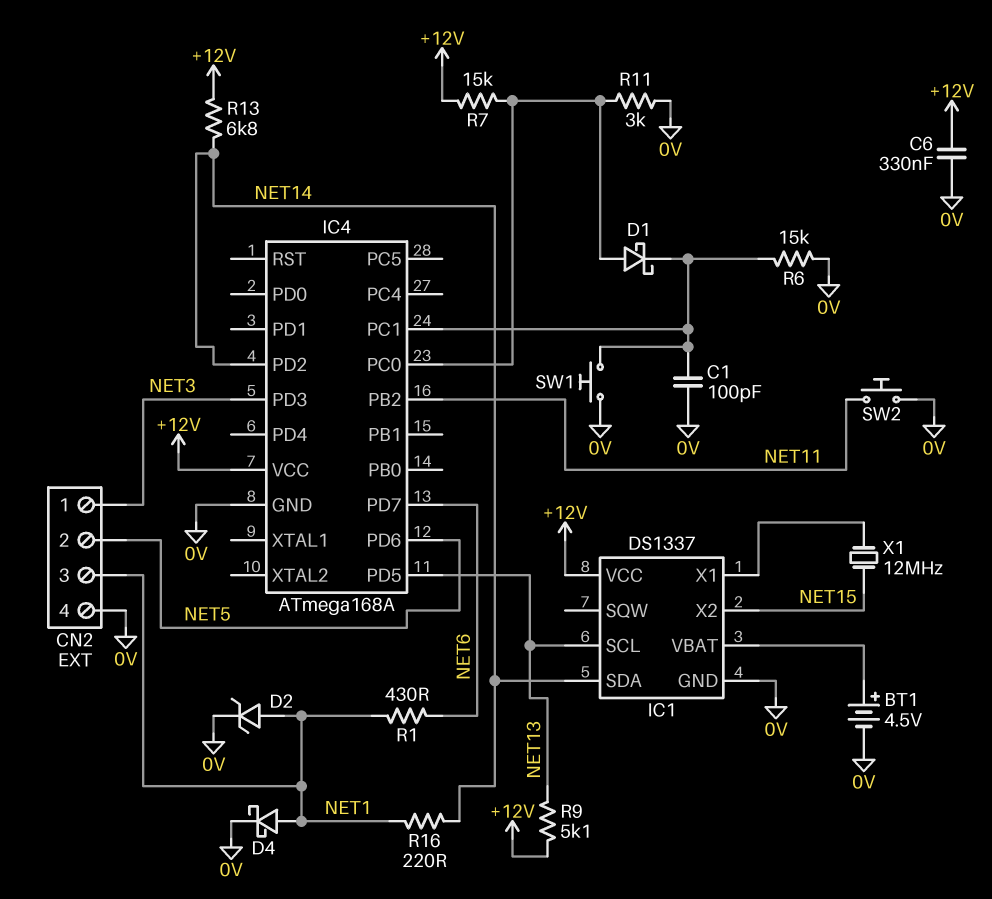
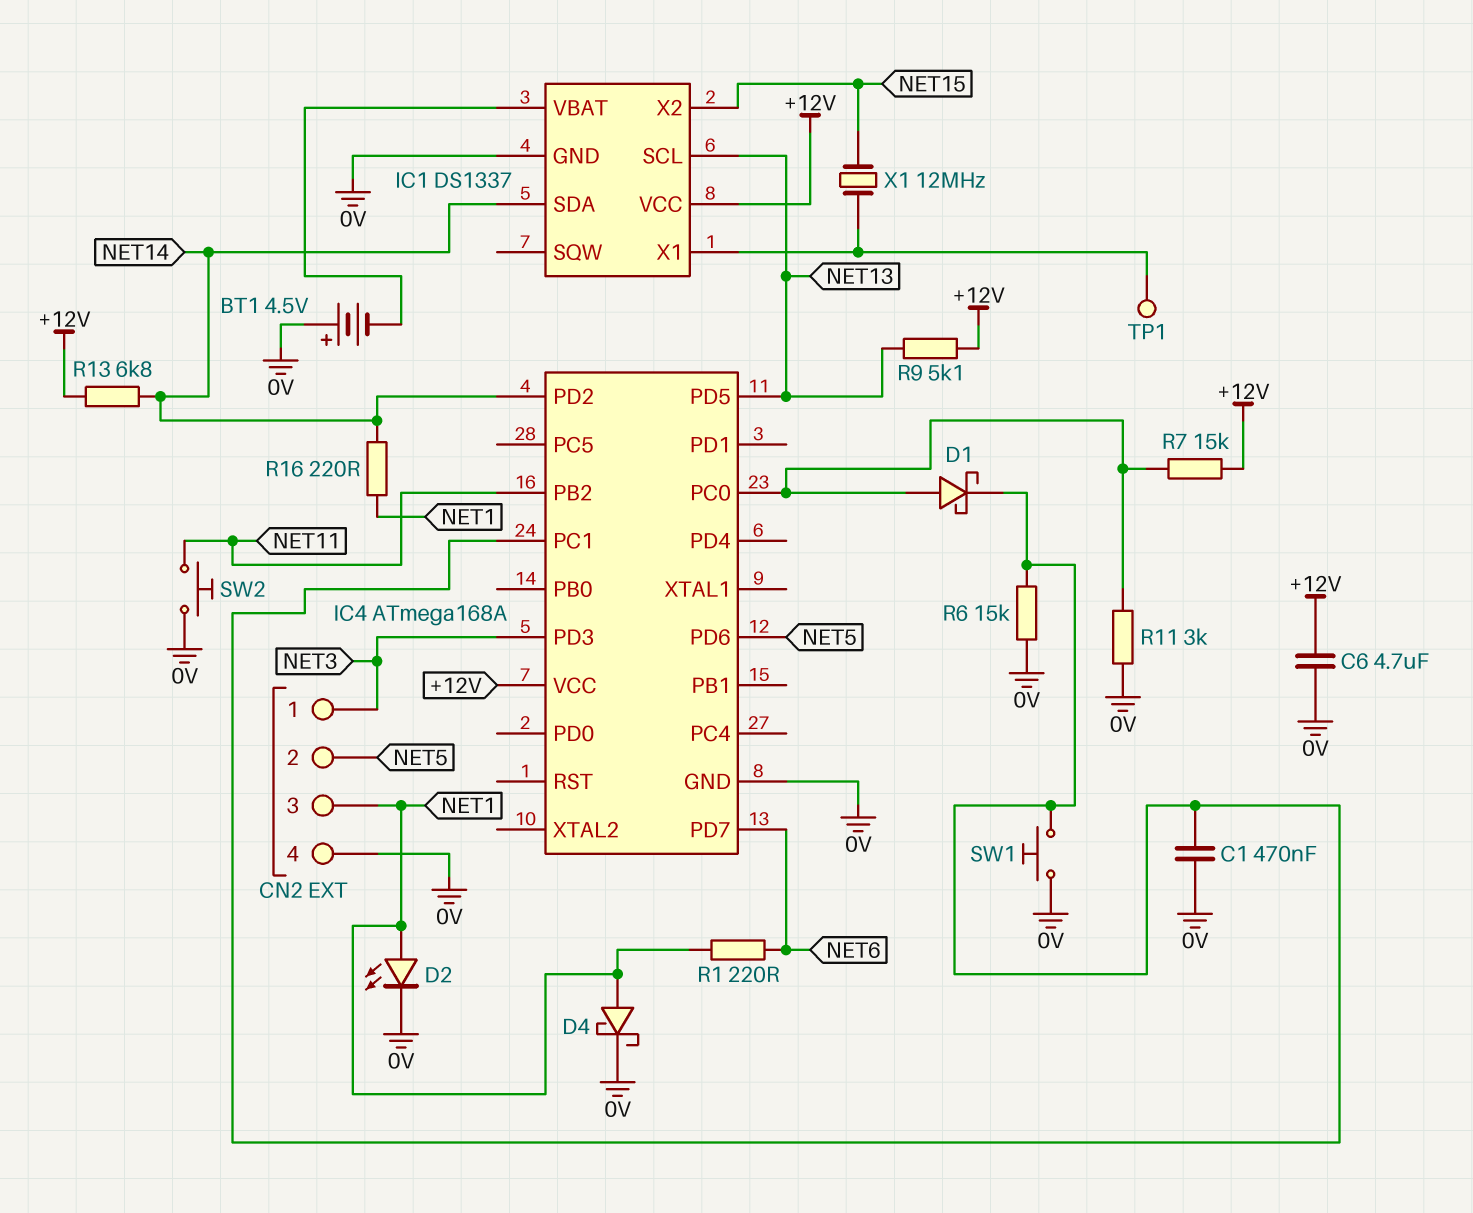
BT1: 4.5V (plus IC1/VBAT, minus 0V) -> 4.5V (plus 0V, minus IC1/VBAT)
C1: 100pF (0V, IC4/PC1) -> 470nF (0V, IC4/PC1)
C6: 330nF (+12V, 0V) -> 4.7uF (+12V, 0V)
D2: zener (A NET1, K 0V) -> LED (A NET1, K 0V)
R1: 430 (NET1, NET6) -> 220 (NET1, NET6)
TP1: none -> test point (IC1/X1)

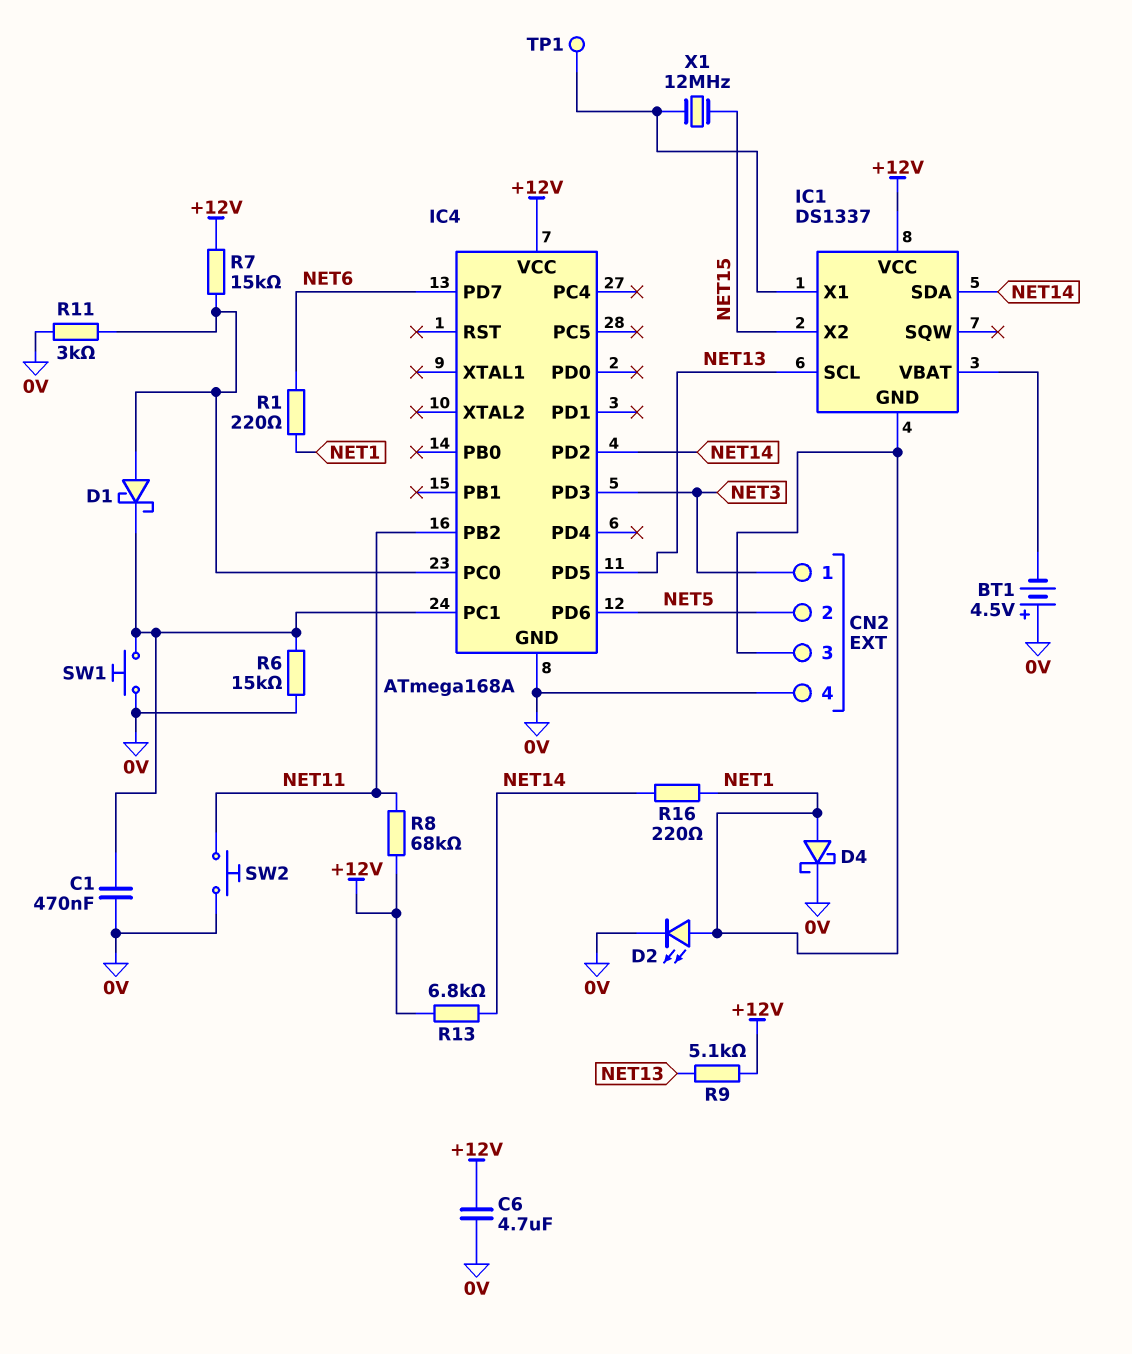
IC1 pin GND: 0V -> NET1
R8: none -> 68k (+12V, NET11)

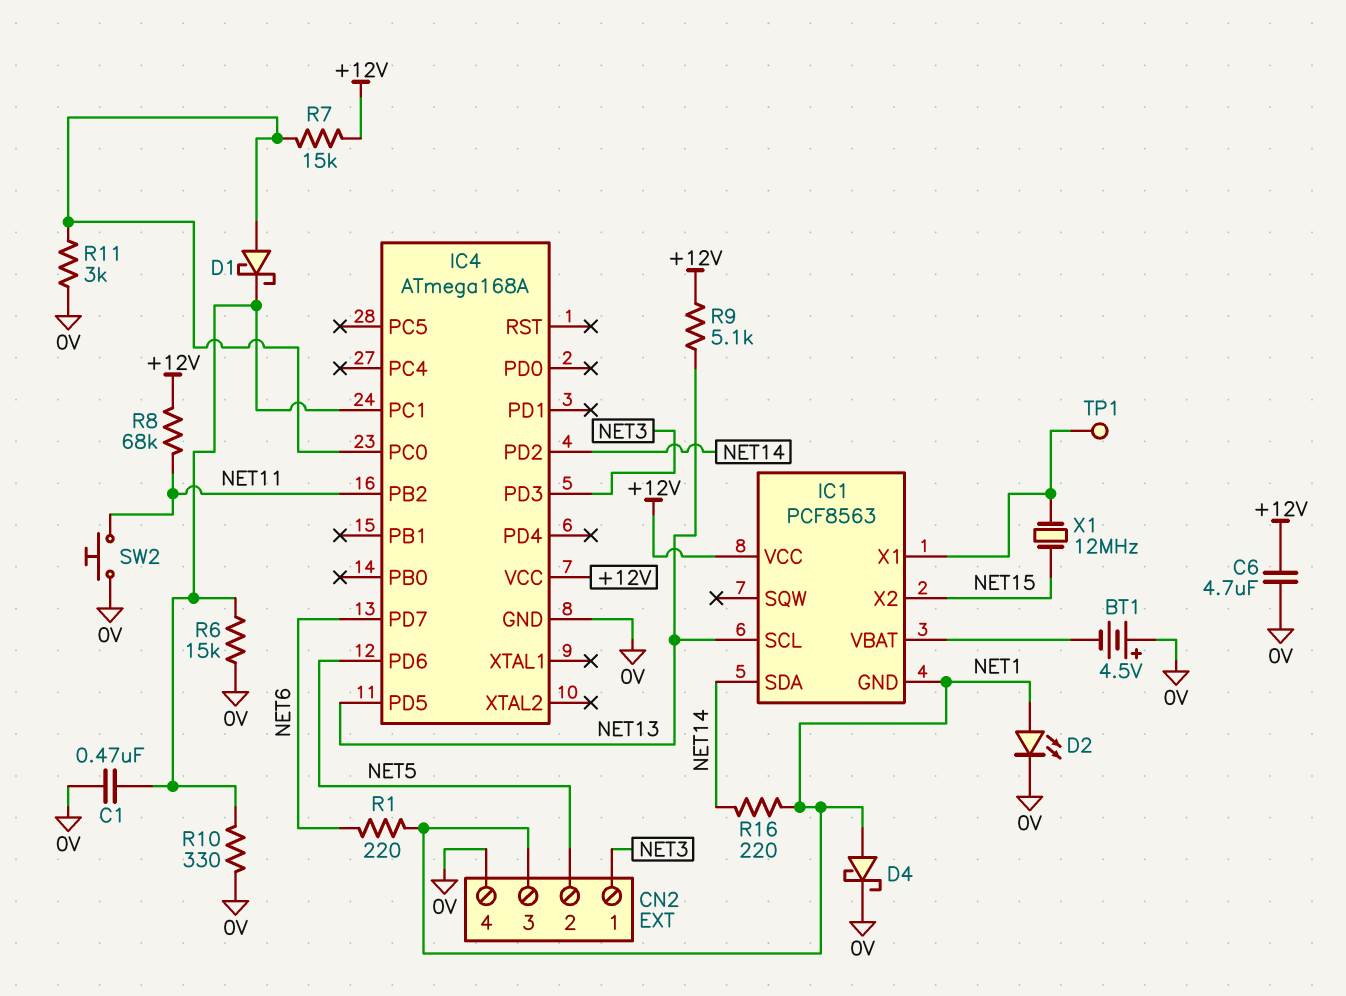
IC1: DS1337 -> PCF8563
R10: none -> 330 (0V, IC4/PC1)
R13: 6.8k (+12V, NET14) -> none
SW1: button (0V, IC4/PC1) -> none

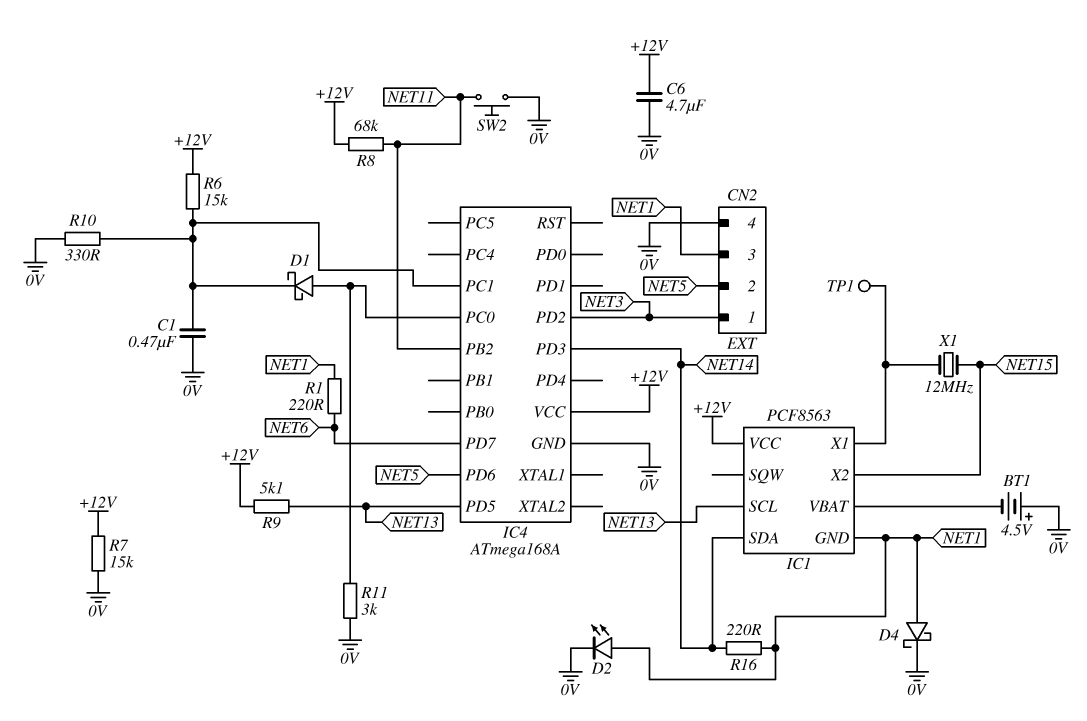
IC4 pin PD2: NET14 -> NET3
IC4 pin PD3: NET3 -> NET14
R6: 15k (0V, IC4/PC1) -> 15k (+12V, IC4/PC1)
R7: 15k (+12V, IC4/PC0) -> 15k (+12V, 0V)

